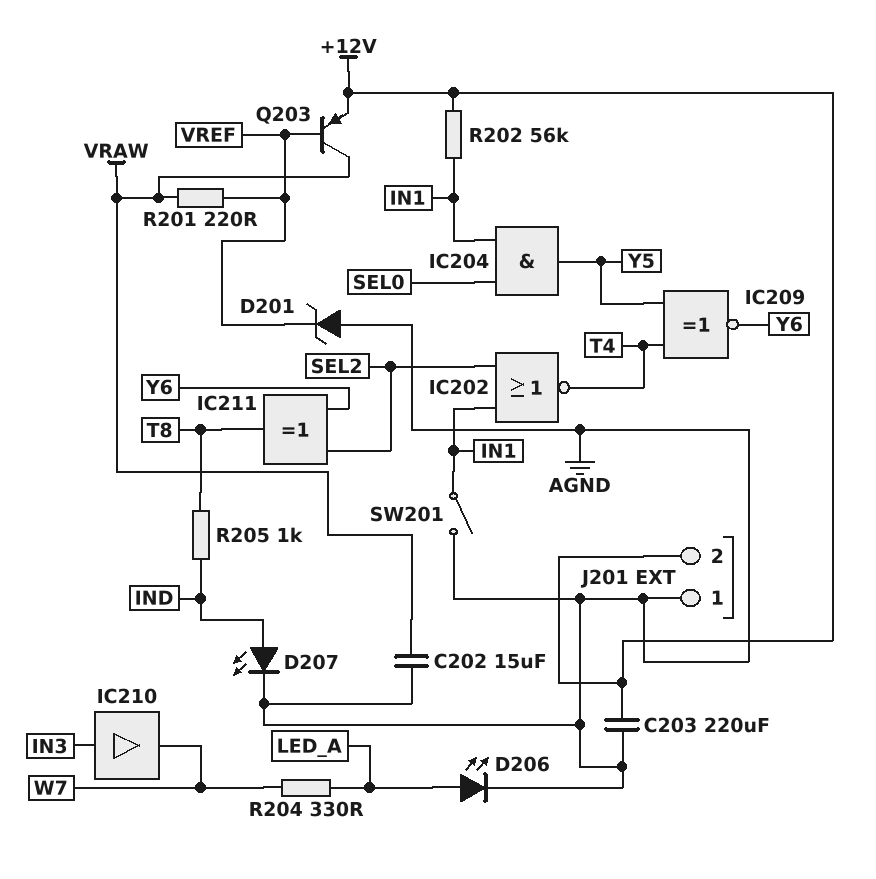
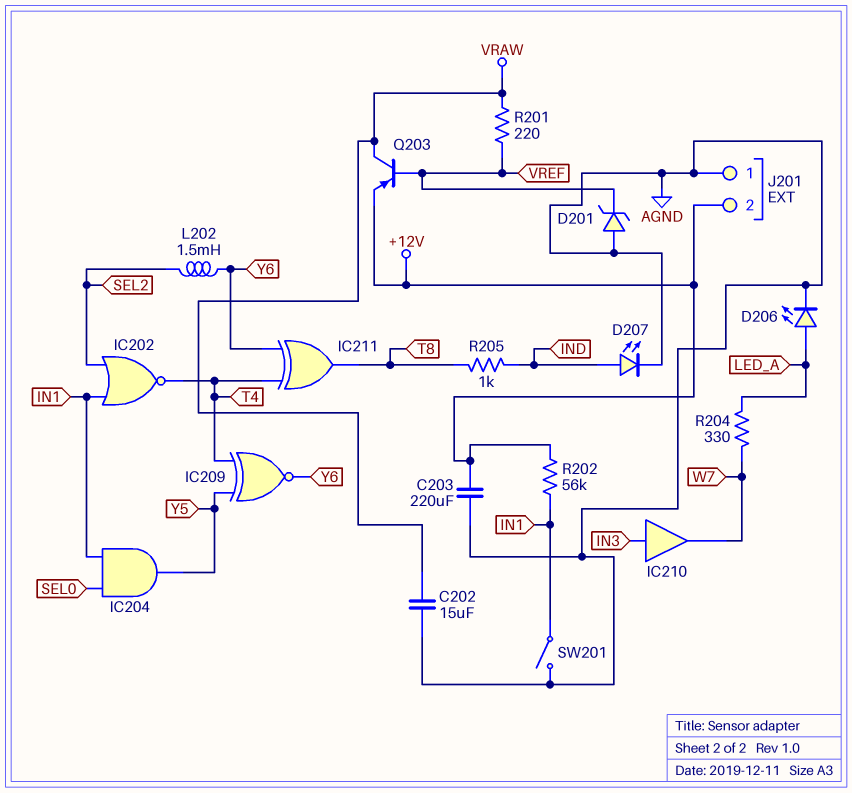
IC211: XOR (in SEL2, in Y6, out T8) -> XOR (in T4, in Y6, out T8)
L202: none -> 1.5mH (SEL2, Y6)

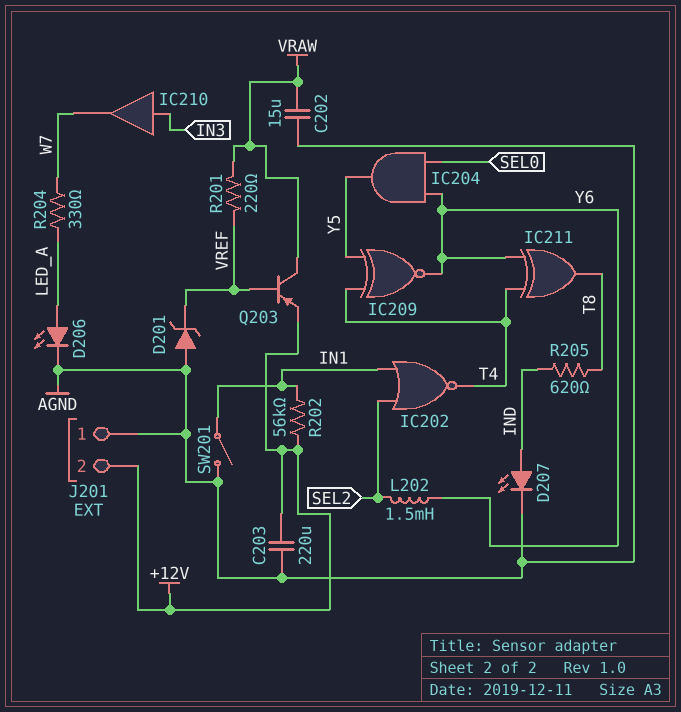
IC204: AND (in IN1, in SEL0, out Y5) -> AND (in SEL0, in Y6, out Y5)
R205: 1k (IND, T8) -> 620 (IND, T8)

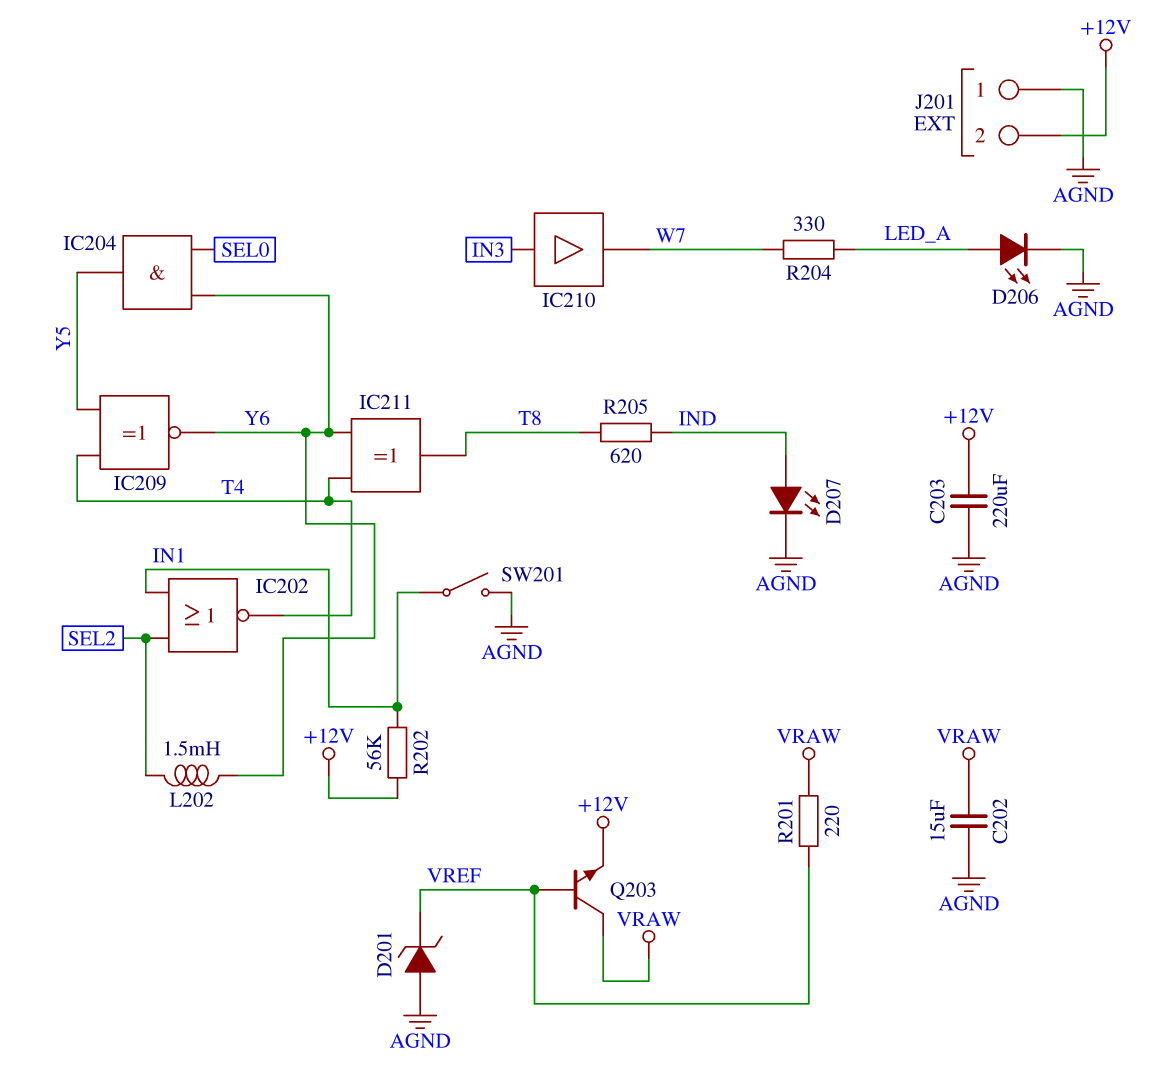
Q203: PNP (B VREF, C VRAW, E +12V) -> NPN (B VREF, C VRAW, E +12V)

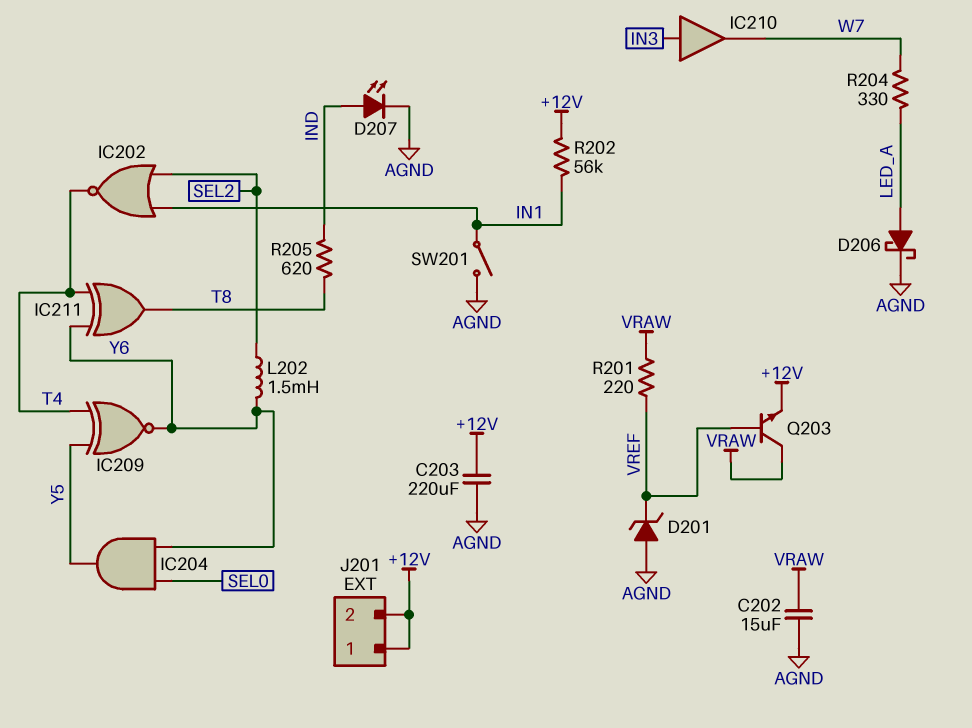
D206: LED (A LED_A, K AGND) -> schottky (A LED_A, K AGND)
J201 pin 1: AGND -> +12V

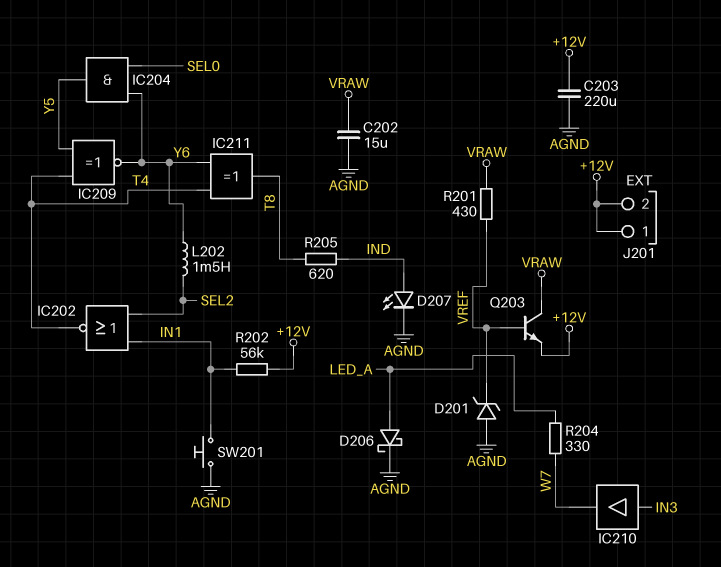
R201: 220 (VRAW, VREF) -> 430 (VRAW, VREF)
SW201: switch (AGND, IN1) -> button (AGND, IN1)

